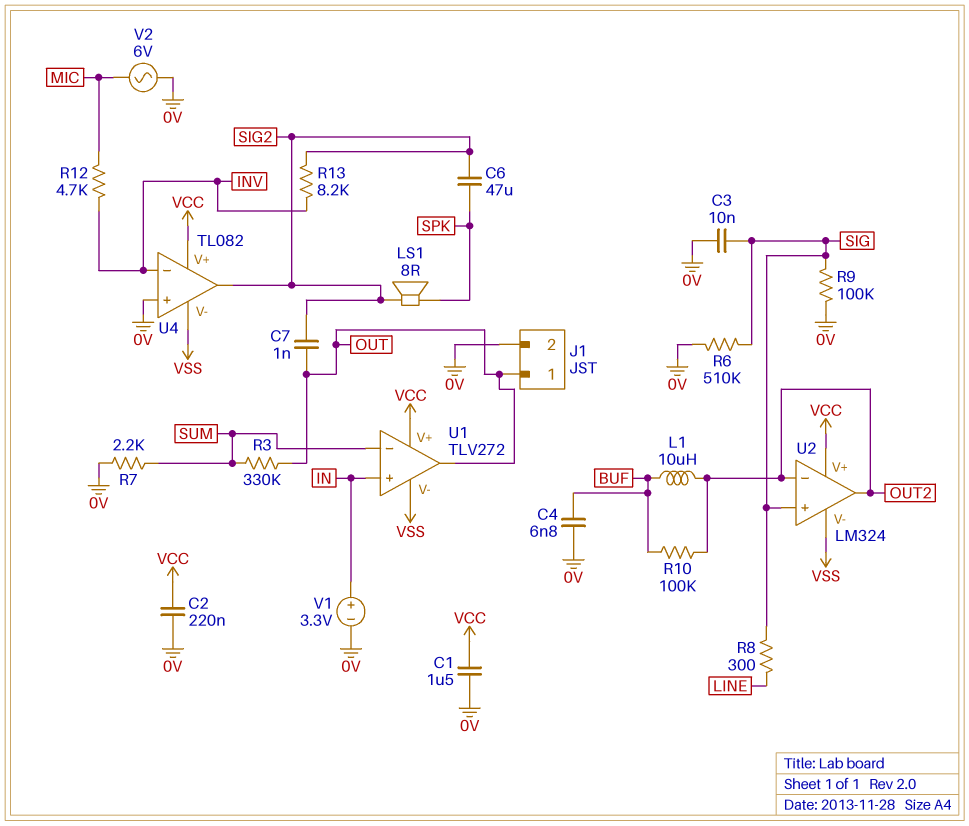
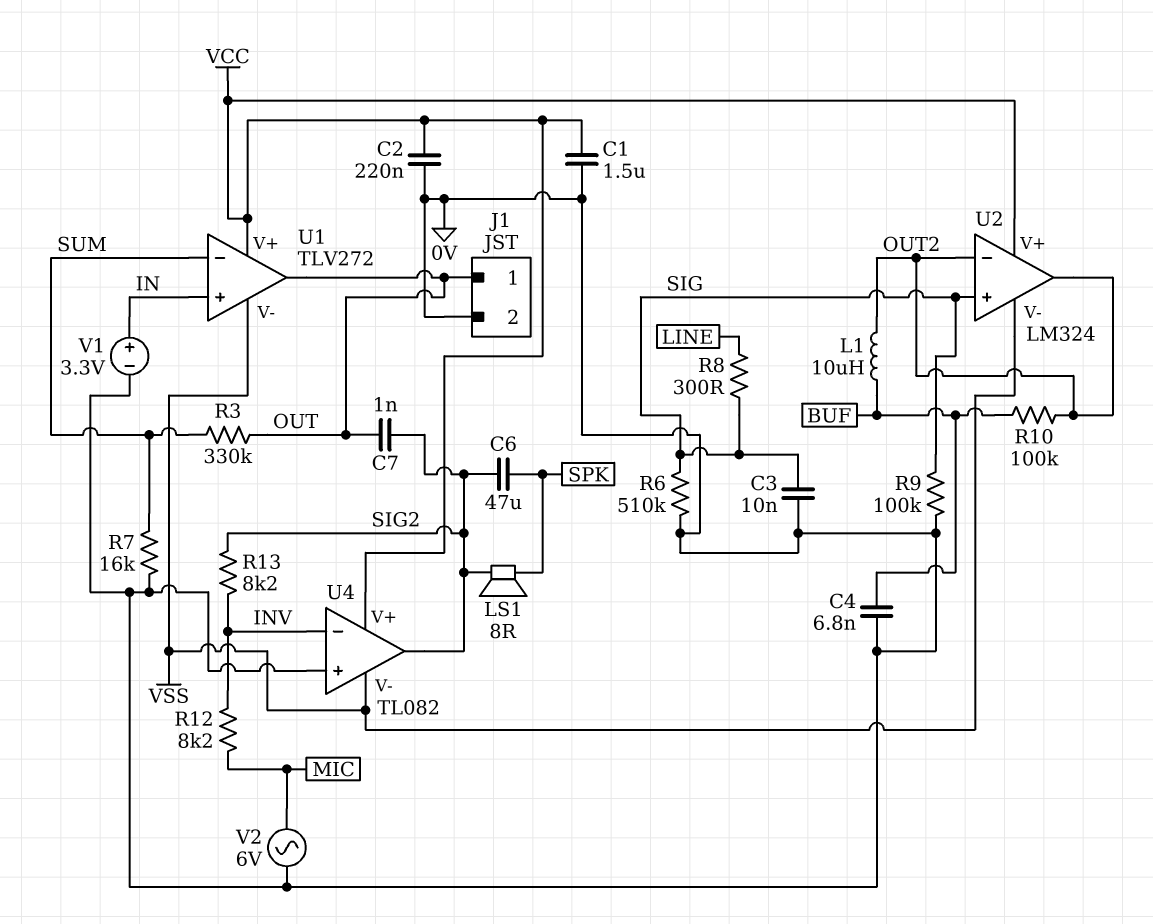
R7: 2.2k (0V, SUM) -> 16k (0V, SUM)
R12: 4.7k (INV, MIC) -> 8.2k (INV, MIC)

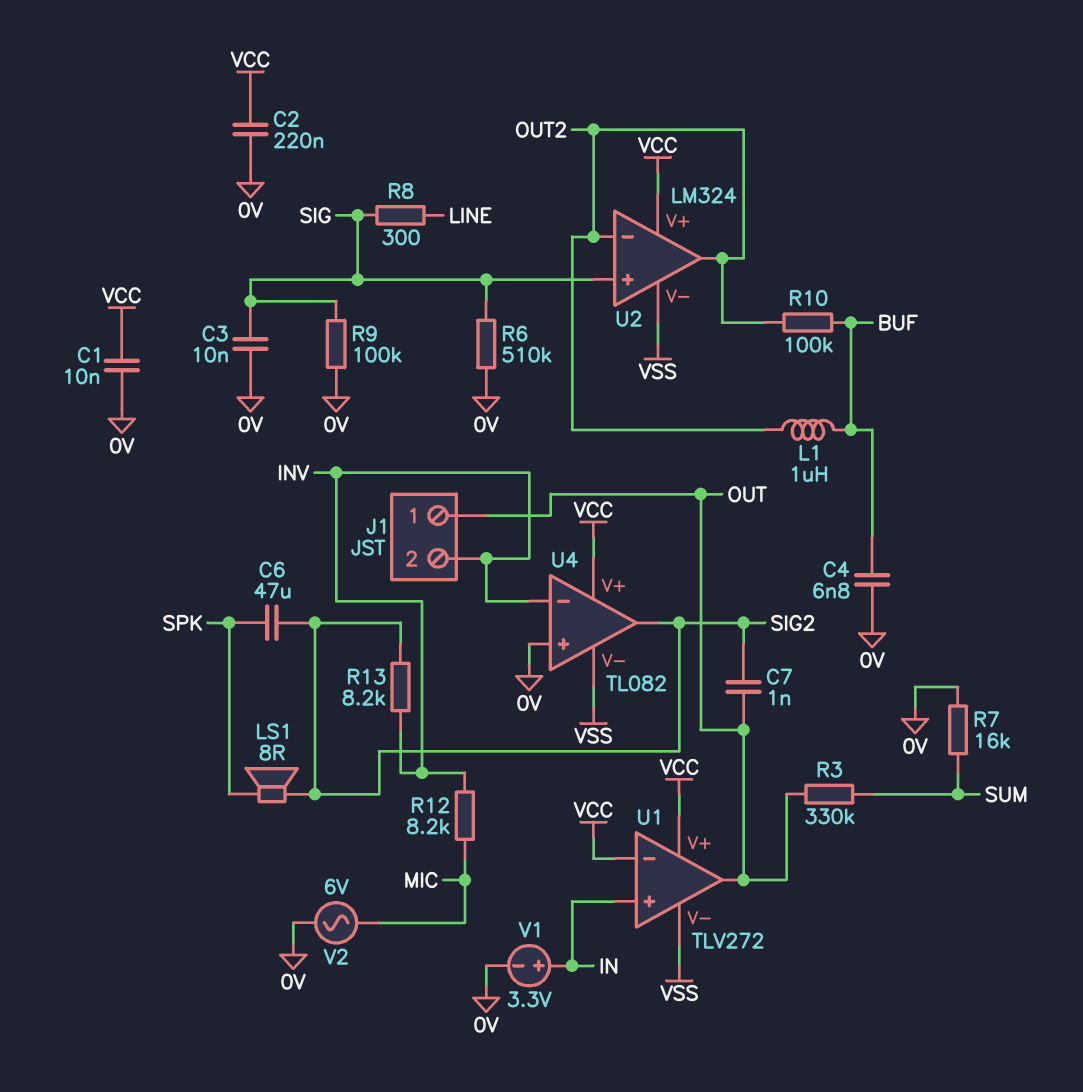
C1: 1.5uF (0V, VCC) -> 10nF (0V, VCC)
J1 pin 2: 0V -> INV
L1: 10uH (BUF, OUT2) -> 1uH (BUF, OUT2)
U1 pin in-: SUM -> VCC

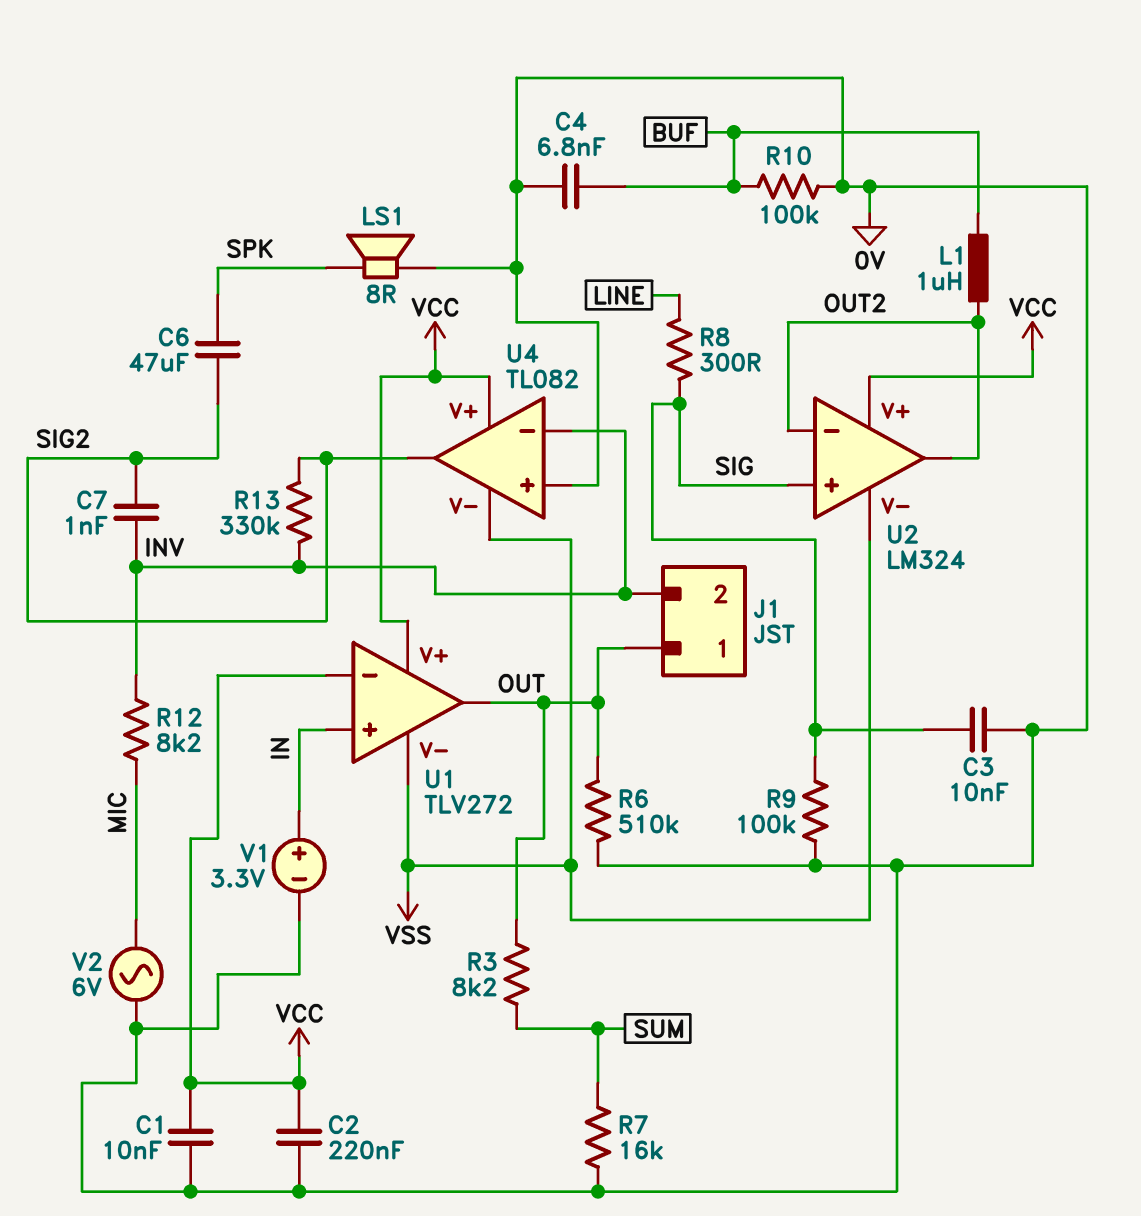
C7: 1nF (OUT, SIG2) -> 1nF (INV, SIG2)
LS1: speaker 8R (SIG2, SPK) -> speaker 8R (0V, SPK)
R3: 330k (OUT, SUM) -> 8.2k (OUT, SUM)
R6: 510k (0V, SIG) -> 510k (0V, OUT)
R10: 100k (BUF, OUT2) -> 100k (0V, BUF)
R13: 8.2k (INV, SIG2) -> 330k (INV, SIG2)

